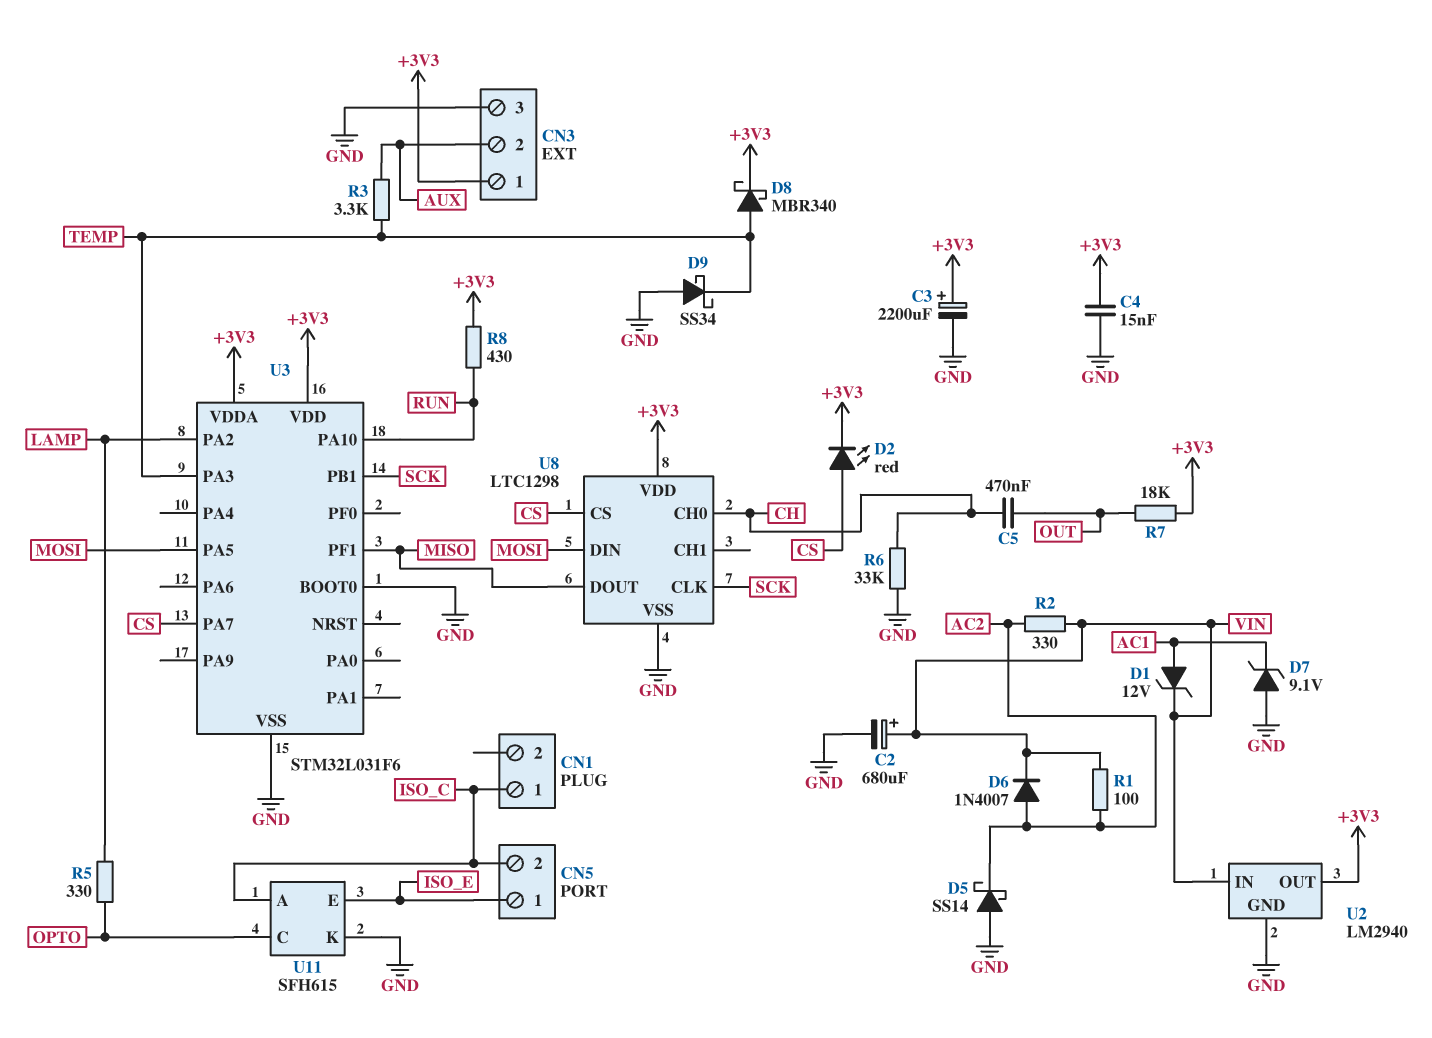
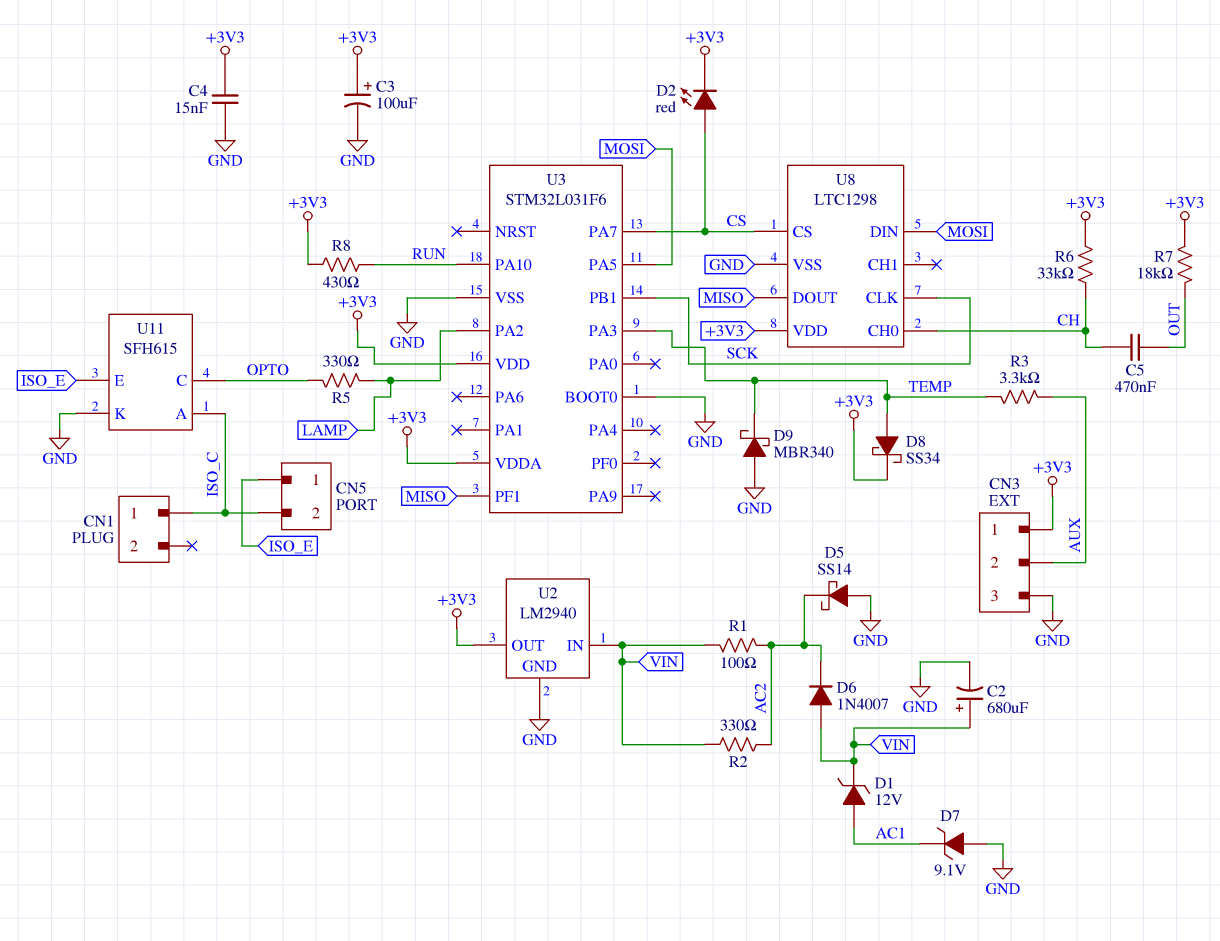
C3: 2200uF (plus +3V3, minus GND) -> 100uF (plus +3V3, minus GND)
D6: diode 1N4007 (A AC2, K VIN) -> diode 1N4007 (A VIN, K AC2)
D8: schottky MBR340 (A TEMP, K +3V3) -> schottky SS34 (A TEMP, K +3V3)
D9: schottky SS34 (A GND, K TEMP) -> schottky MBR340 (A GND, K TEMP)
R6: 33k (CH, GND) -> 33k (+3V3, CH)

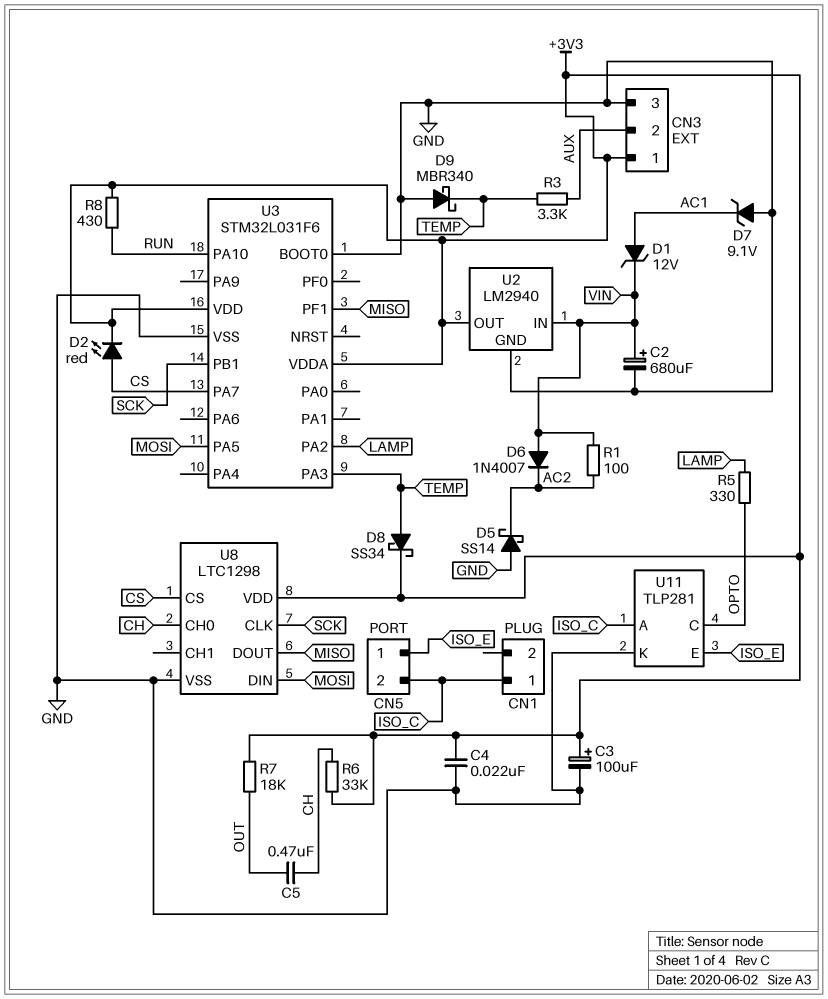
C4: 15nF (+3V3, GND) -> 22nF (+3V3, GND)
R2: 330 (AC2, VIN) -> none
U11: SFH615 -> TLP281

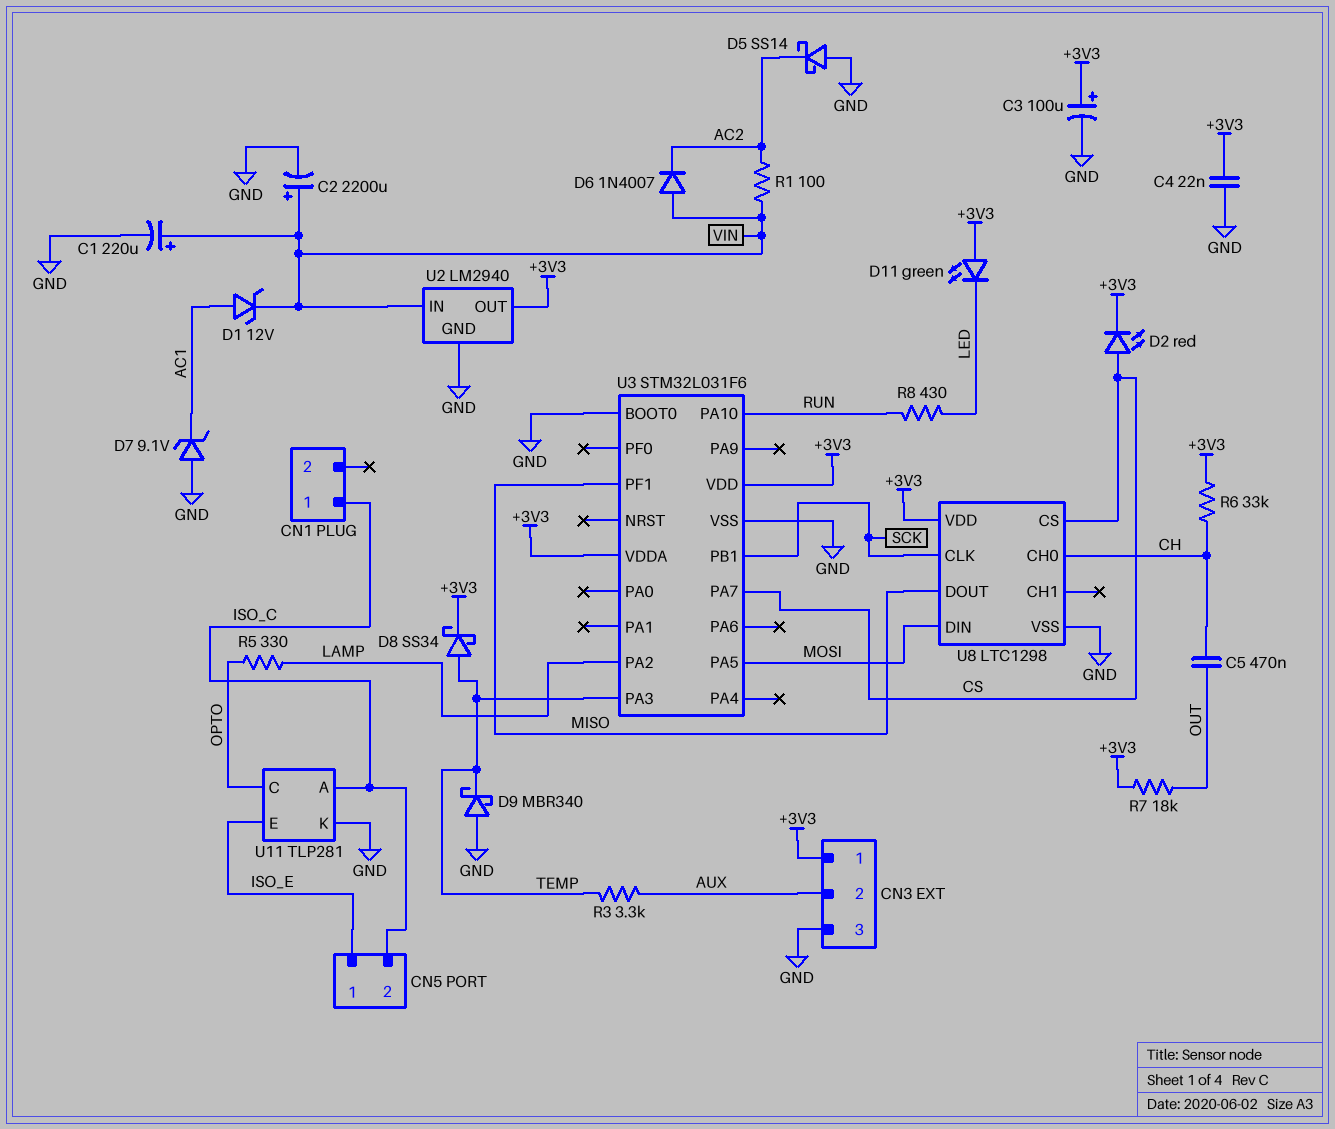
C1: none -> 220uF (plus VIN, minus GND)
C2: 680uF (plus VIN, minus GND) -> 2200uF (plus VIN, minus GND)
D11: none -> LED green (A +3V3, K LED)
R8: 430 (+3V3, RUN) -> 430 (LED, RUN)

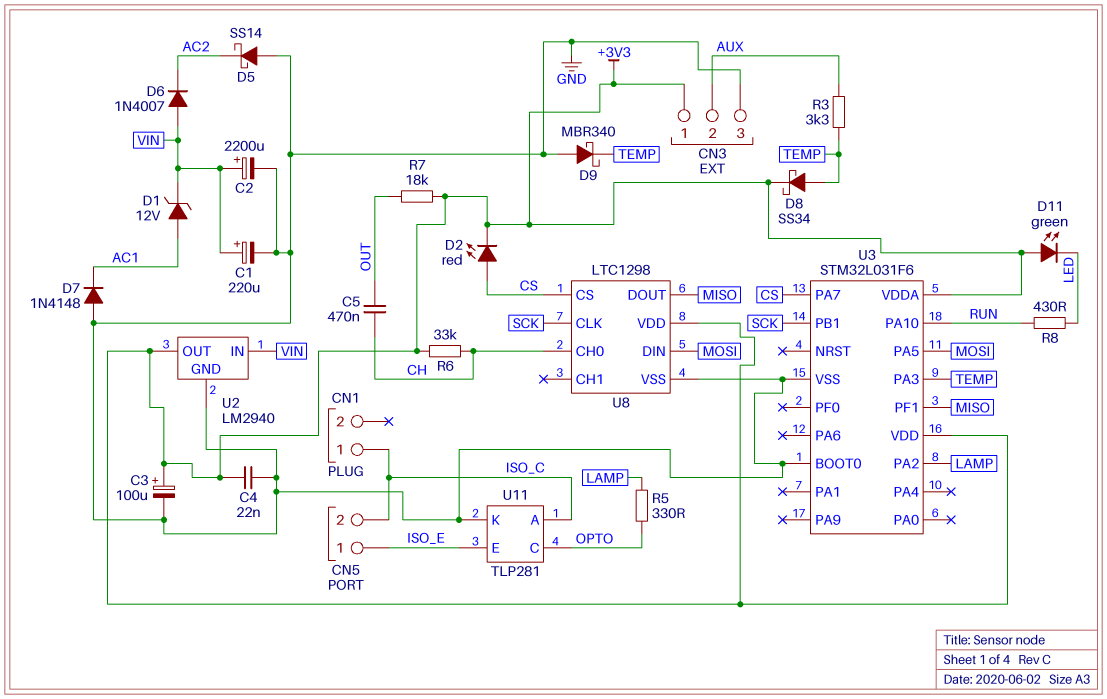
D7: zener 9.1V (A GND, K AC1) -> diode 1N4148 (A GND, K AC1)
R1: 100 (AC2, VIN) -> none

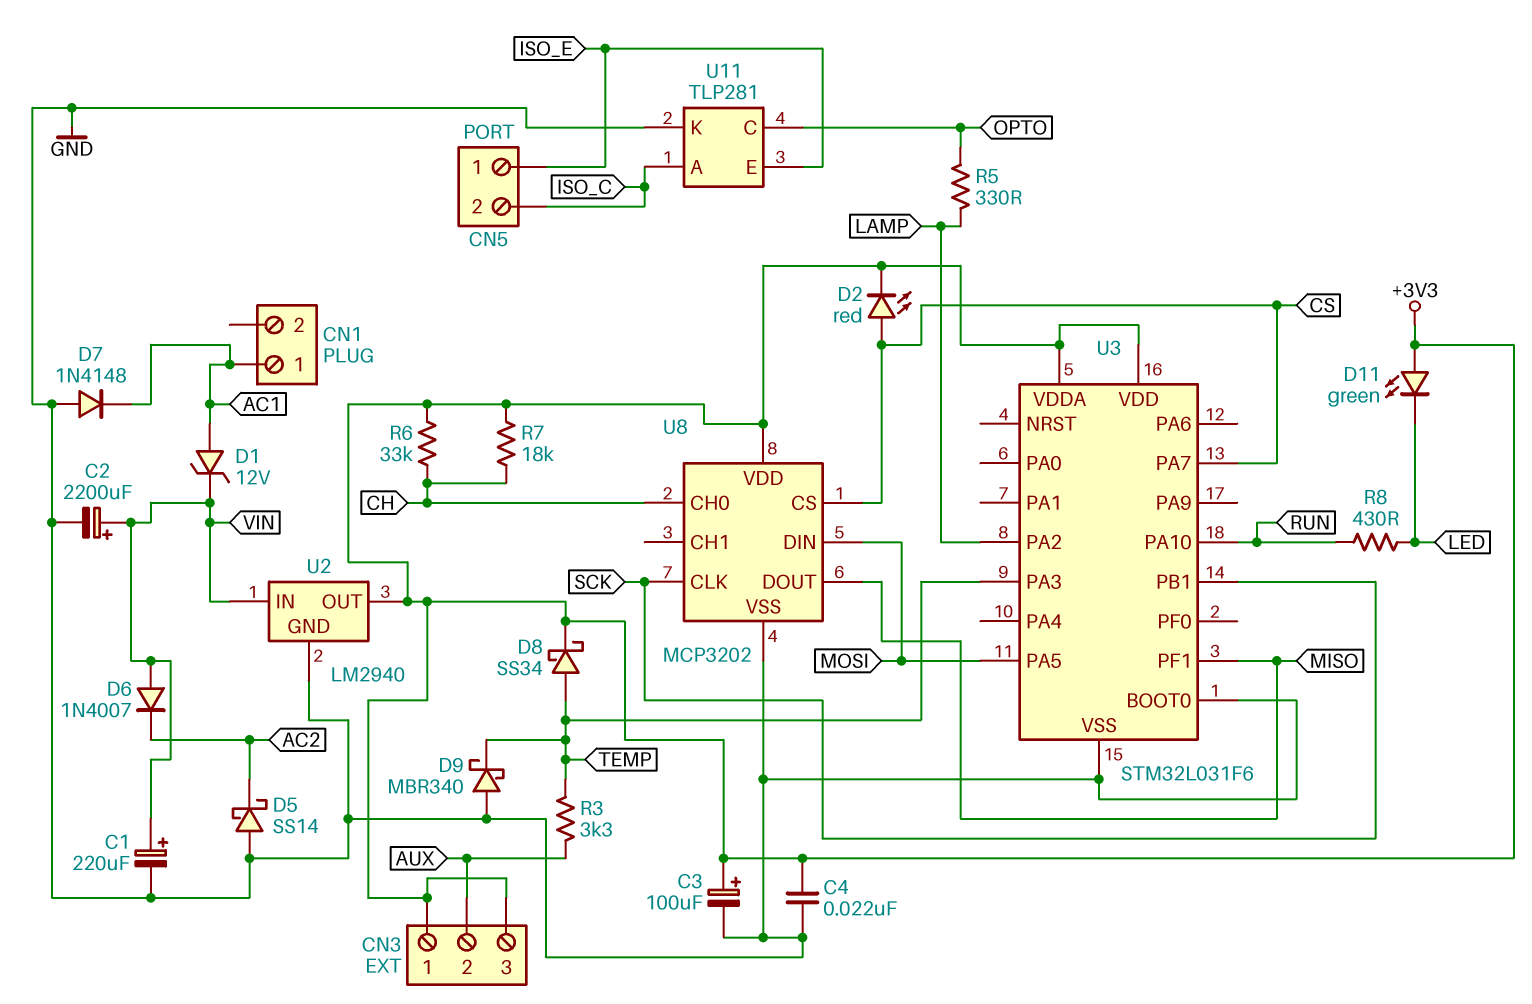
C5: 470nF (CH, OUT) -> none
CN1 pin 1: ISO_C -> AC1
CN3 pin 3: GND -> +3V3
R7: 18k (+3V3, OUT) -> 18k (+3V3, CH)
U8: LTC1298 -> MCP3202

